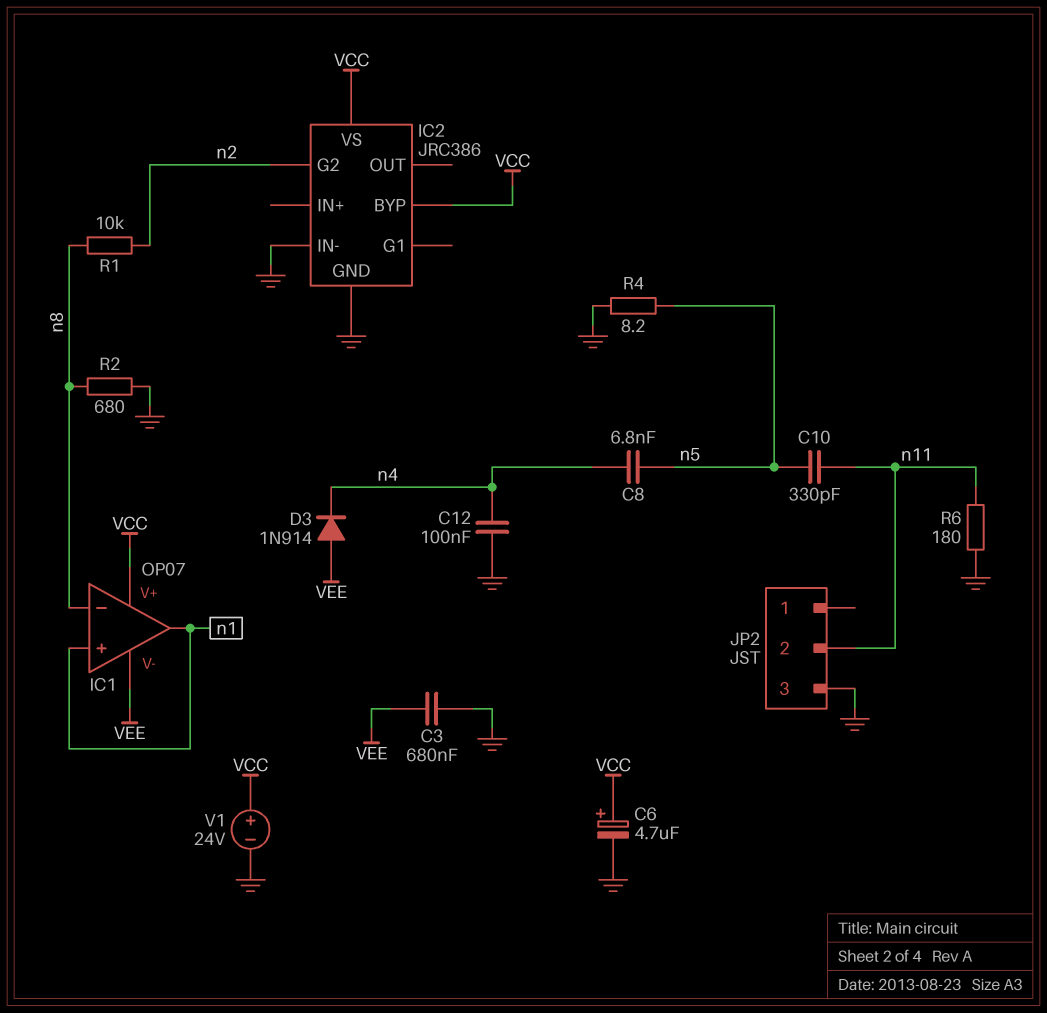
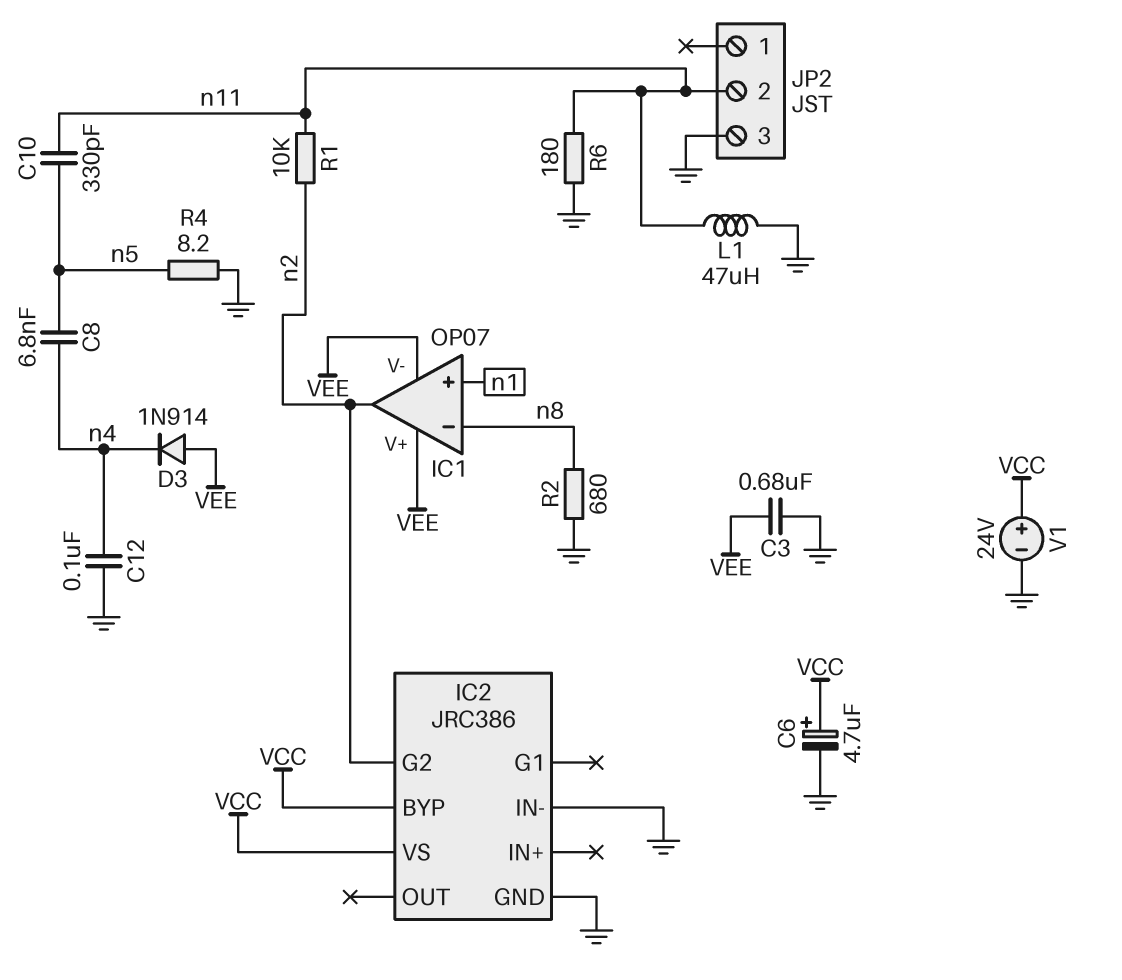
IC1 pin V+: VCC -> VEE
IC1 pin out: n1 -> n2
L1: none -> 47uH (GND, n11)
R1: 10k (n2, n8) -> 10k (n2, n11)

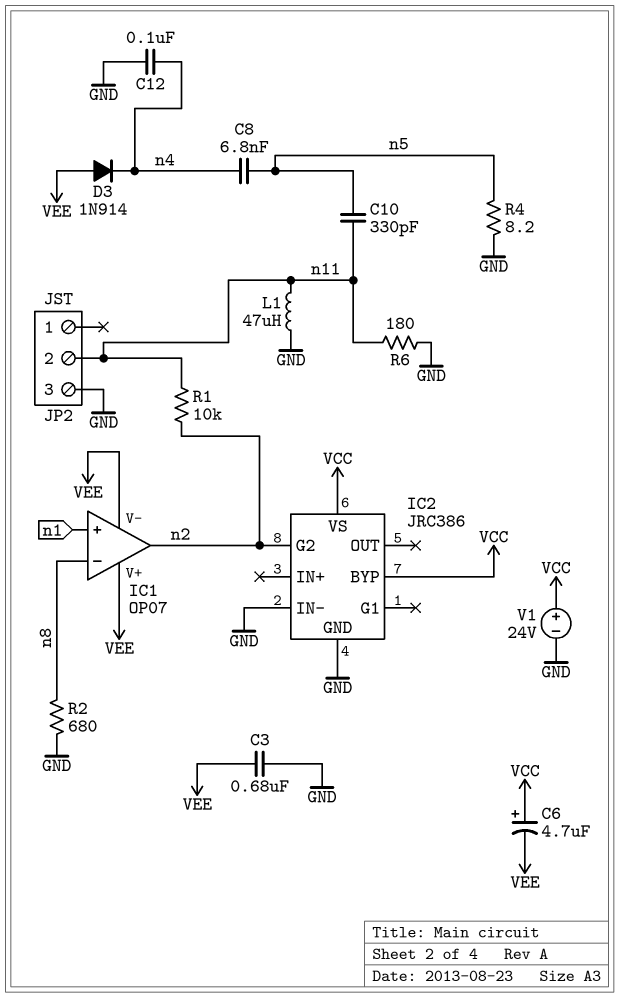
C6: 4.7uF (plus VCC, minus GND) -> 4.7uF (plus VCC, minus VEE)

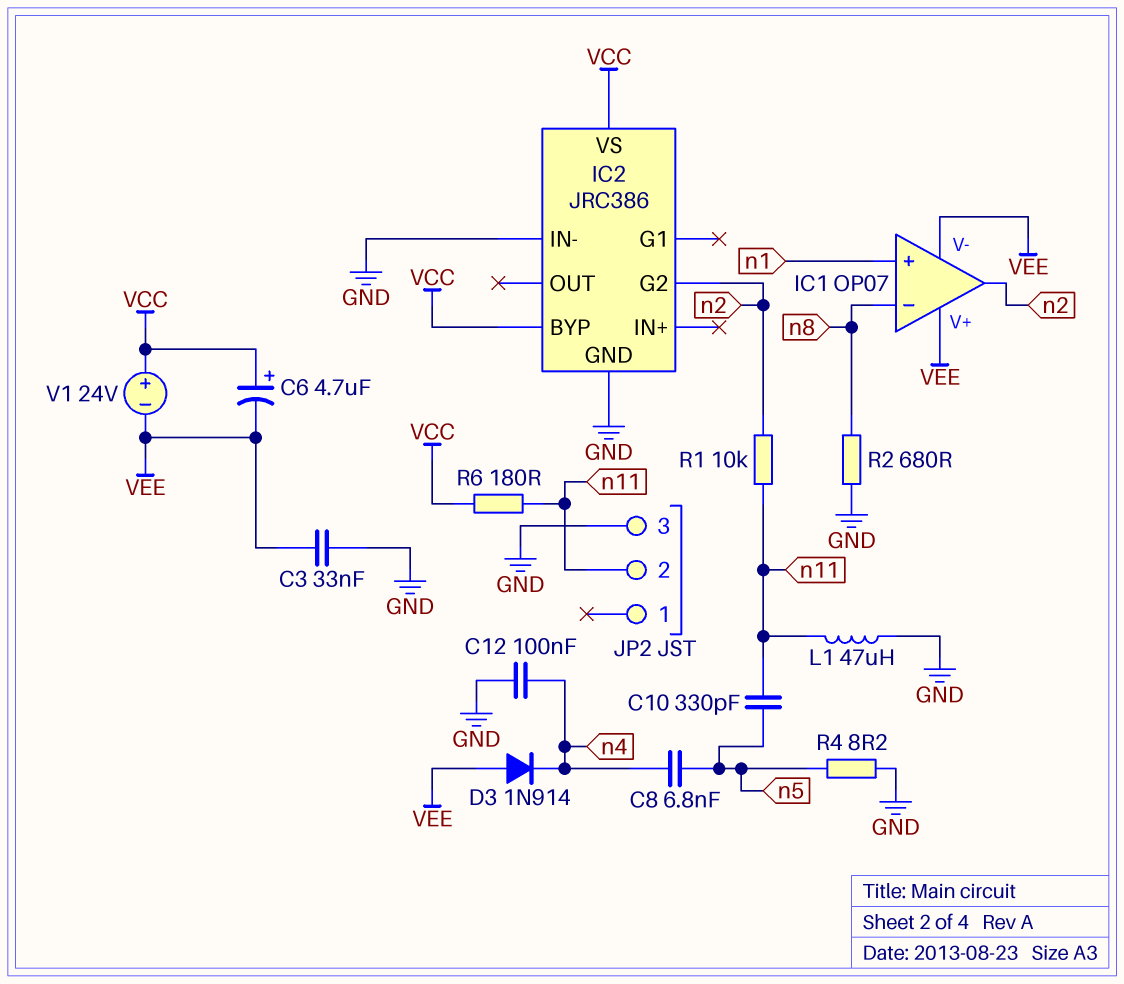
C3: 680nF (GND, VEE) -> 33nF (GND, VEE)
R6: 180 (GND, n11) -> 180 (VCC, n11)
V1: 24V (plus VCC, minus GND) -> 24V (plus VCC, minus VEE)

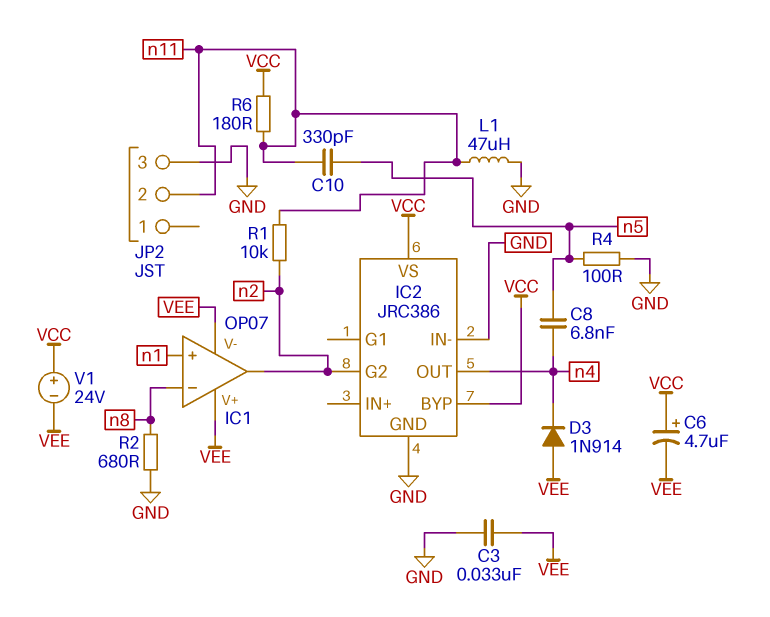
C12: 100nF (GND, n4) -> none
IC2 pin OUT: none -> n4
R4: 8.2 (GND, n5) -> 100 (GND, n5)

